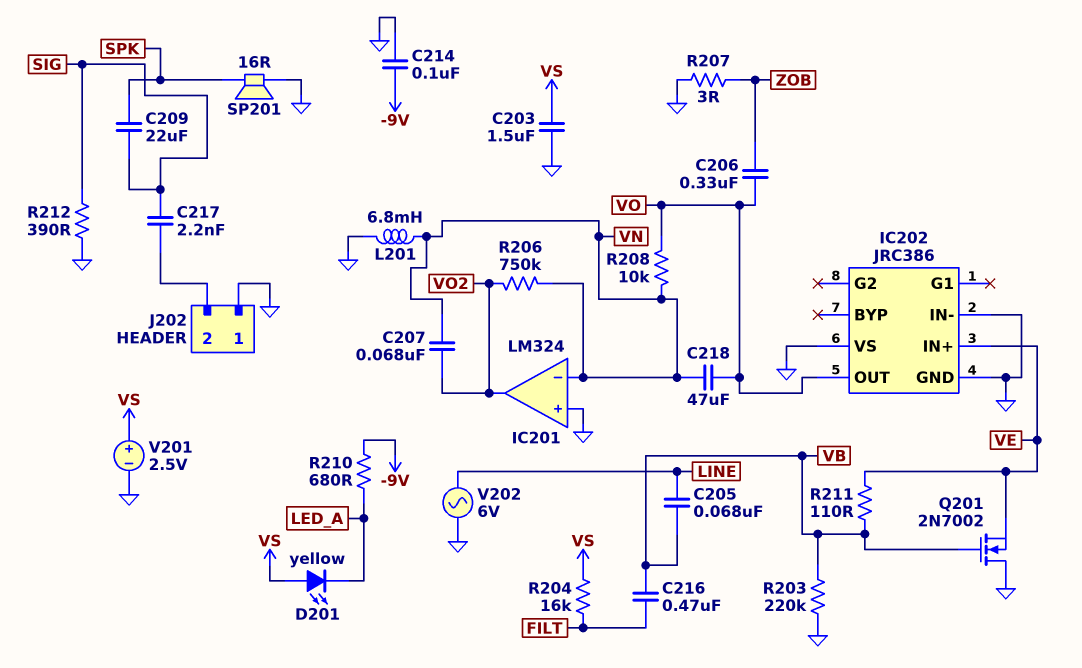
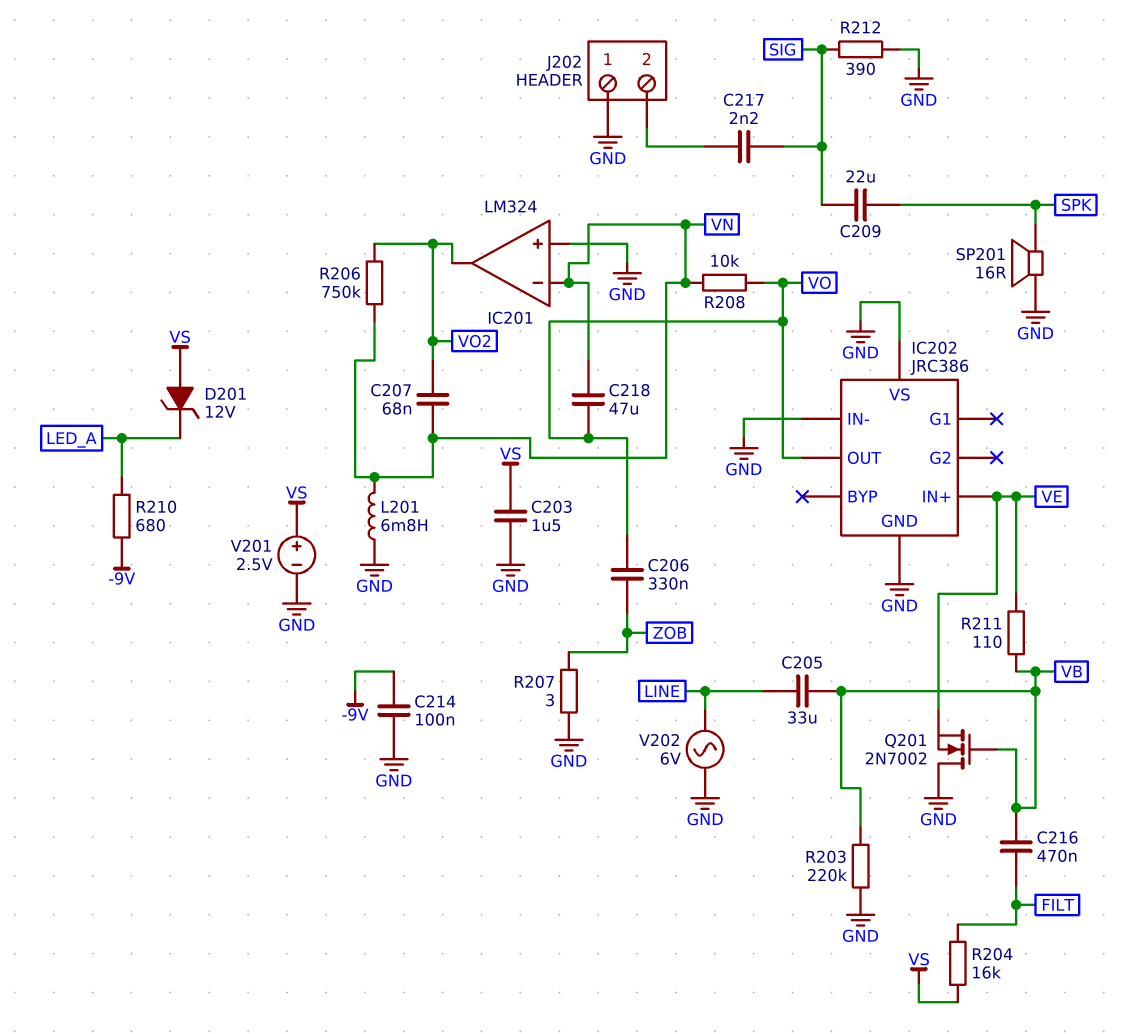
C205: 68nF (LINE, VB) -> 33uF (LINE, VB)
D201: LED yellow (A VS, K LED_A) -> zener 12V (A VS, K LED_A)

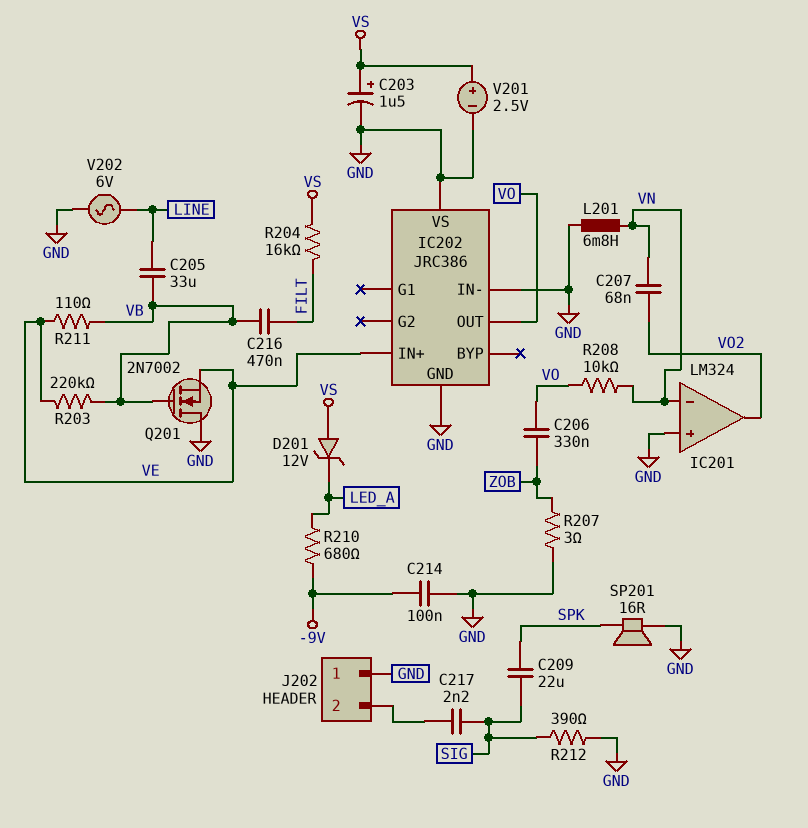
C203: 1.5uF (GND, VS) -> 1.5uF (plus VS, minus GND)
C218: 47uF (VN, VO) -> none
R203: 220k (GND, VB) -> 220k (VB, VE)
R206: 750k (VN, VO2) -> none

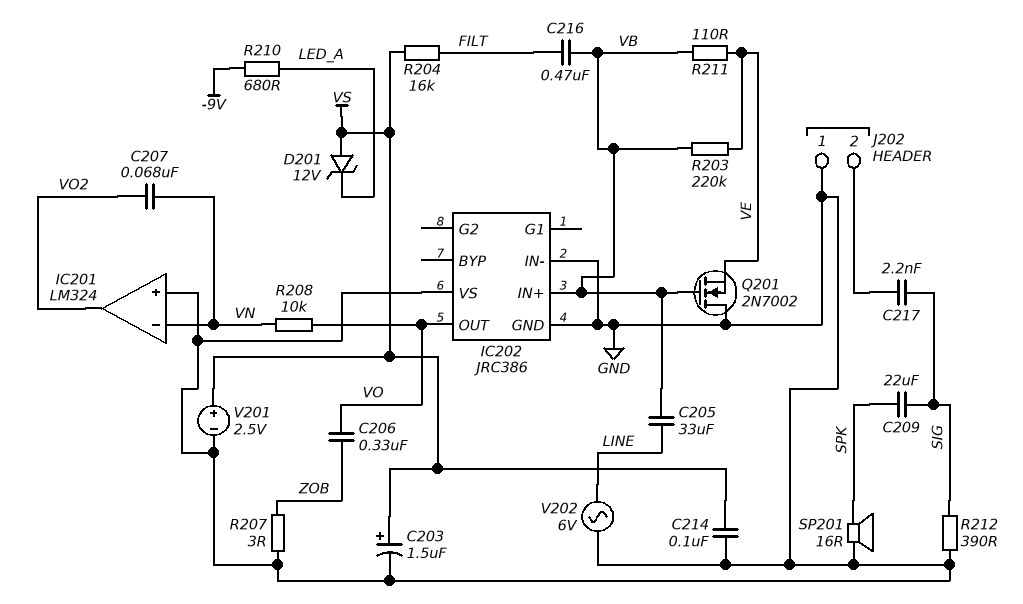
C214: 100nF (-9V, GND) -> 100nF (GND, VS)
IC202 pin IN+: VE -> VB
L201: 6.8mH (GND, VN) -> none

